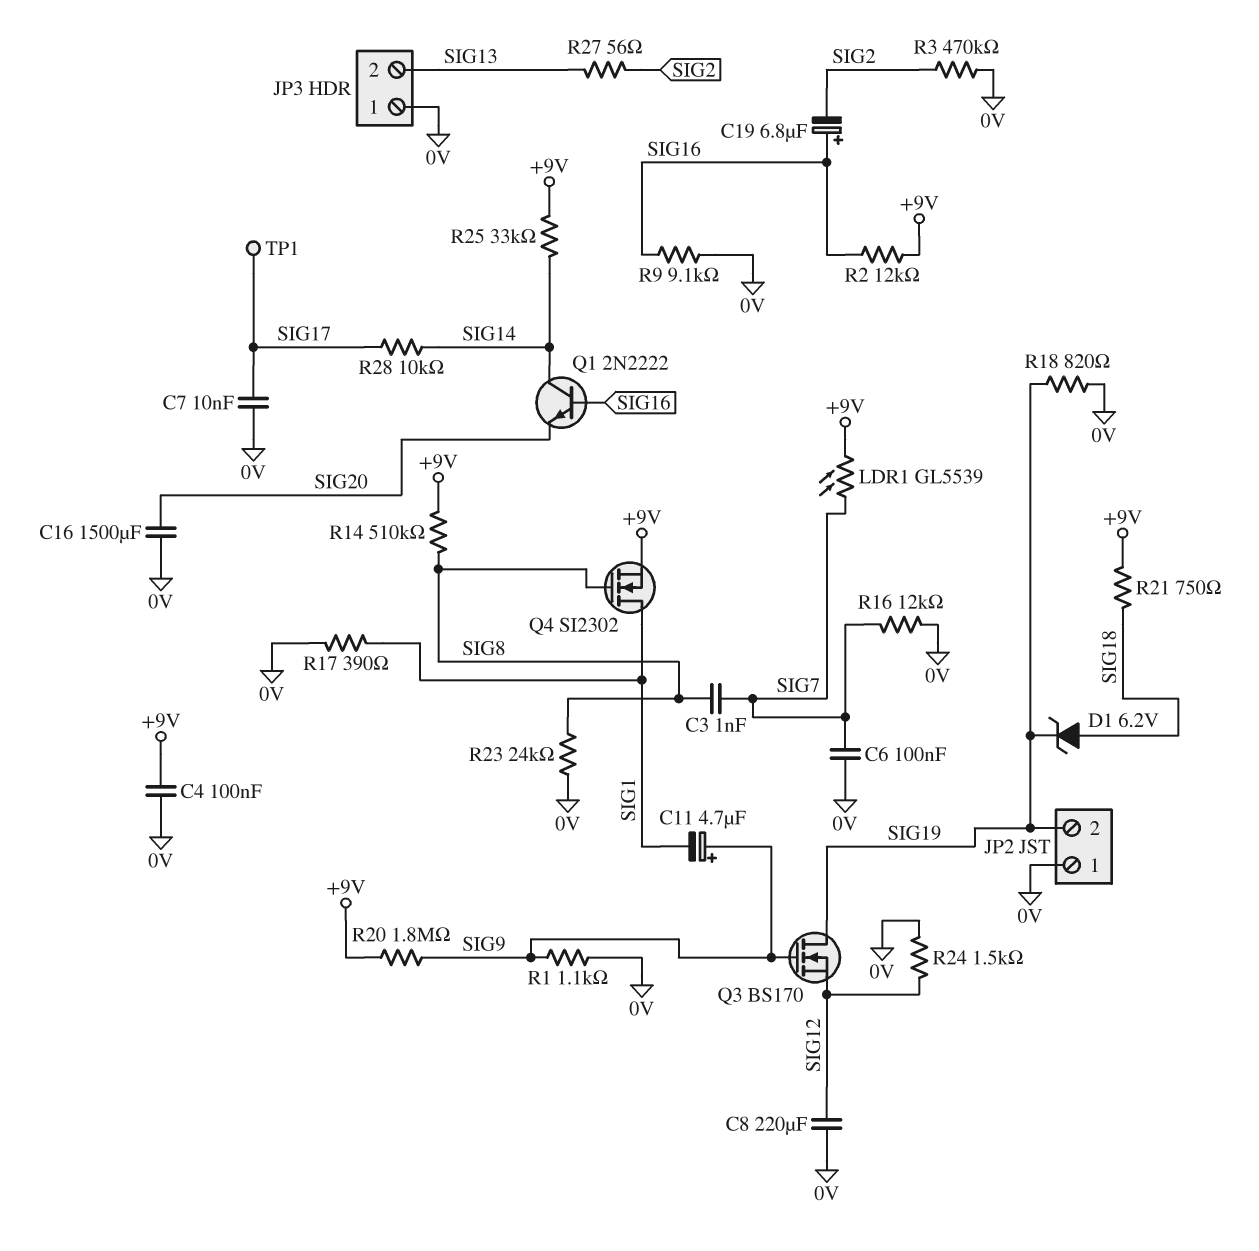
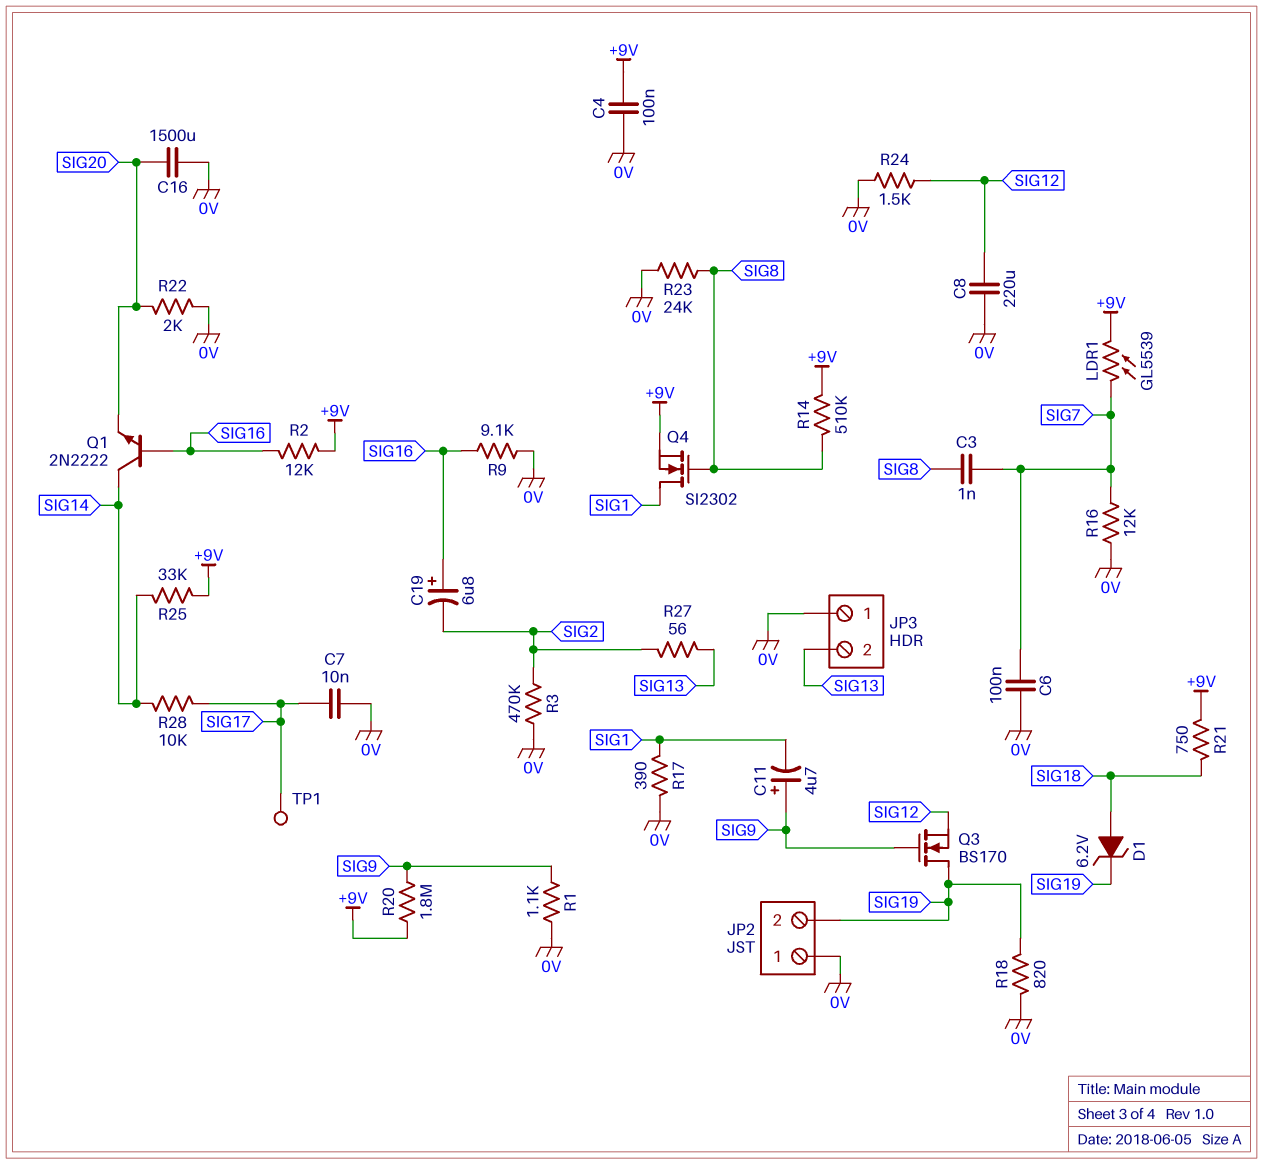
R22: none -> 2k (0V, SIG20)

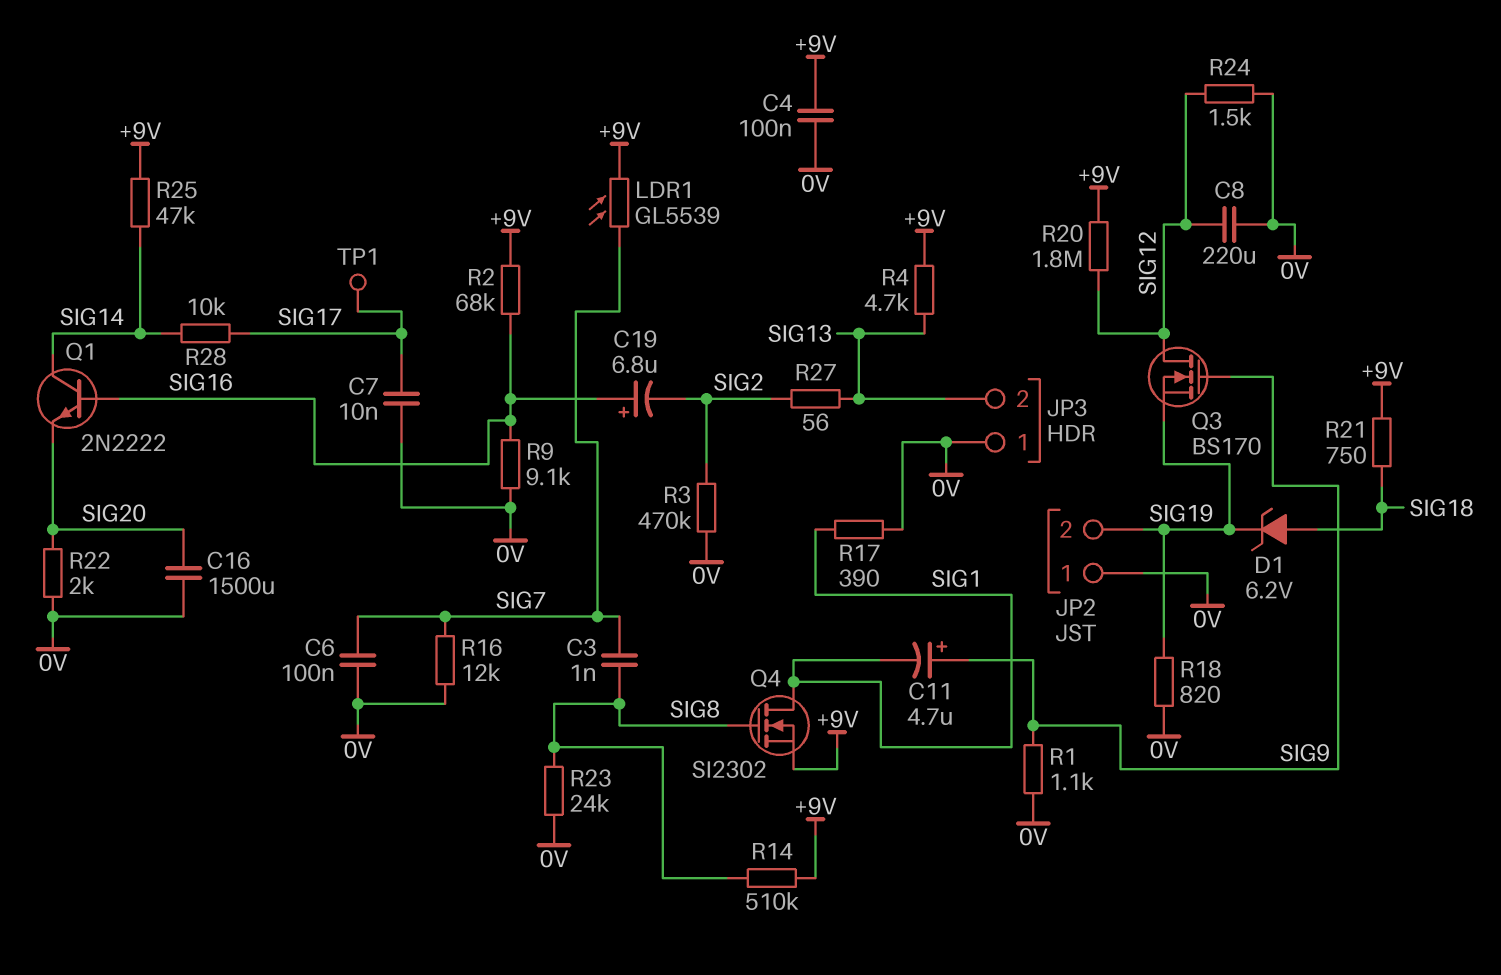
Q3: NMOS BS170 (G SIG9, D SIG19, S SIG12) -> NMOS BS170 (G SIG9, D SIG12, S SIG19)
R2: 12k (+9V, SIG16) -> 68k (+9V, SIG16)
R4: none -> 4.7k (+9V, SIG13)
R20: 1.8M (+9V, SIG9) -> 1.8M (+9V, SIG12)
R25: 33k (+9V, SIG14) -> 47k (+9V, SIG14)

